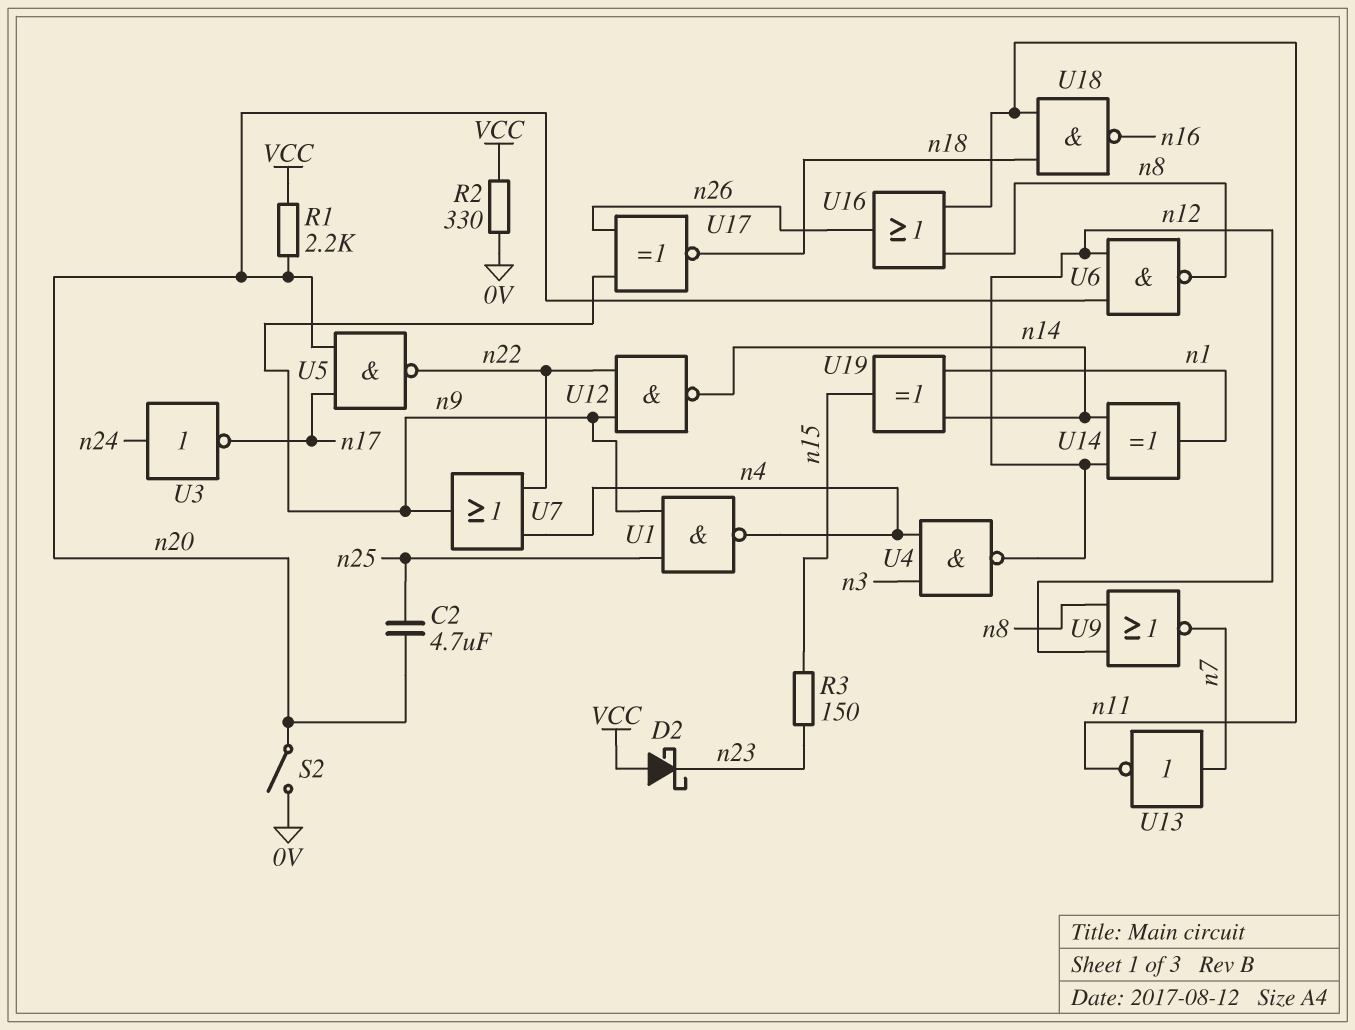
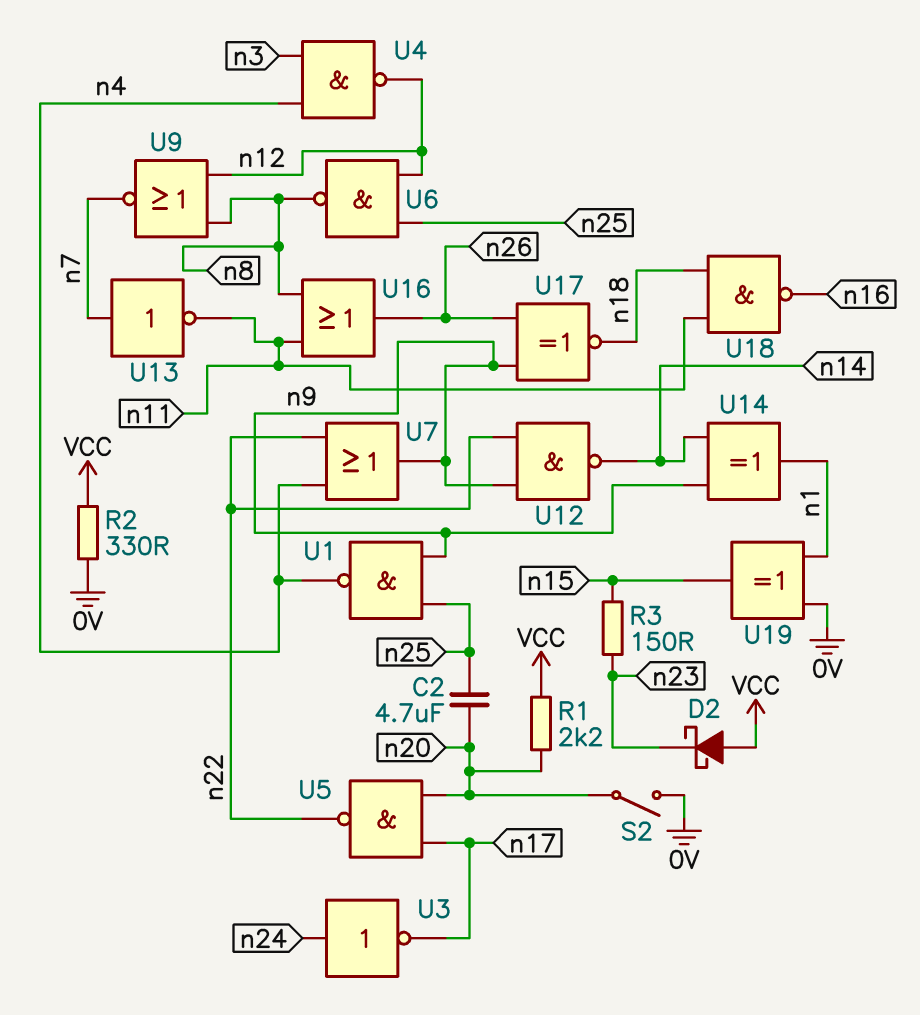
U6: NAND (in n12, in n20, out n8) -> NAND (in n12, in n25, out n8)
U14: XOR (in n12, in n14, out n1) -> XOR (in n9, in n14, out n1)
U19: XOR (in n1, in n14, out n15) -> XOR (in 0V, in n1, out n15)

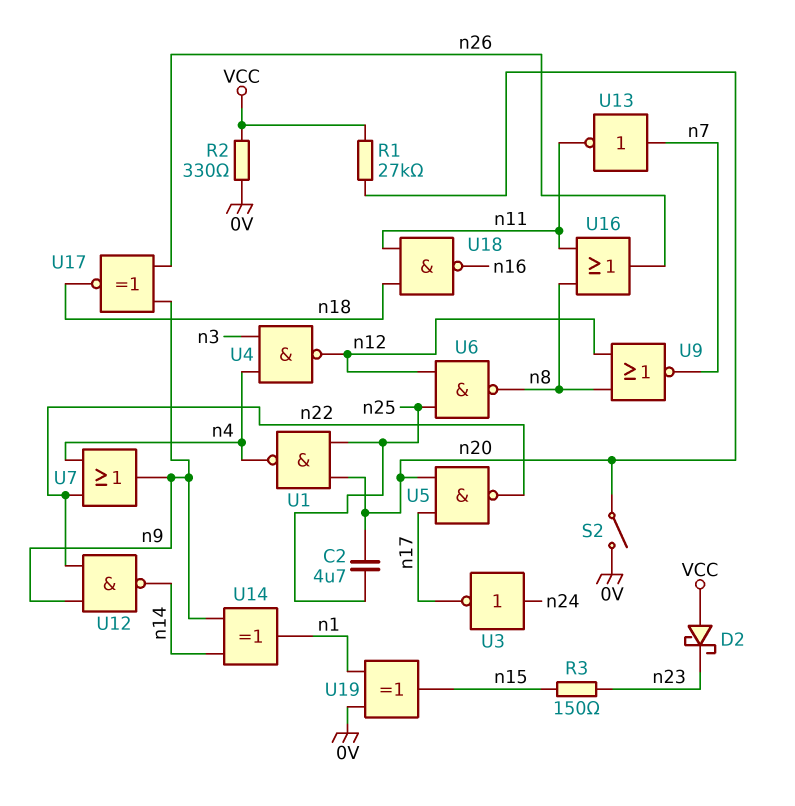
R1: 2.2k (VCC, n20) -> 27k (VCC, n20)
U1: NAND (in n9, in n25, out n4) -> NAND (in n20, in n25, out n4)

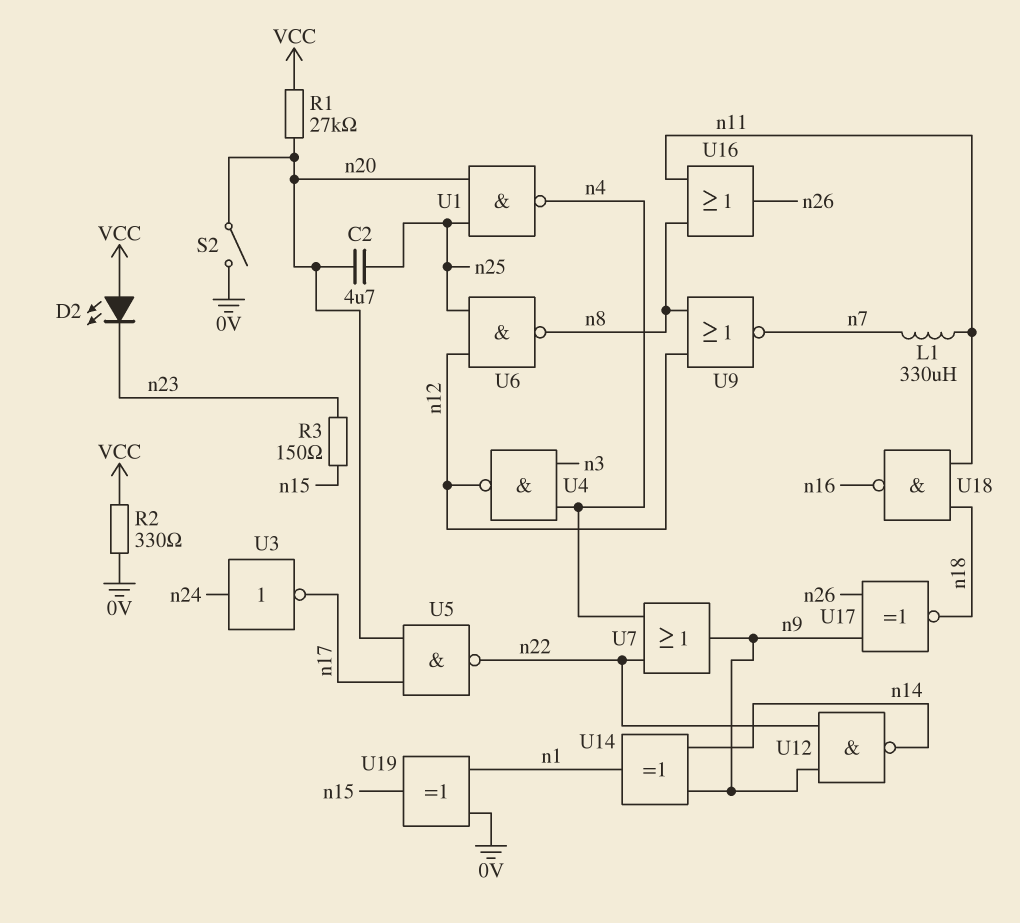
D2: schottky (A VCC, K n23) -> LED (A VCC, K n23)
L1: none -> 330uH (n7, n11)
U13: NOT (in n7, out n11) -> none

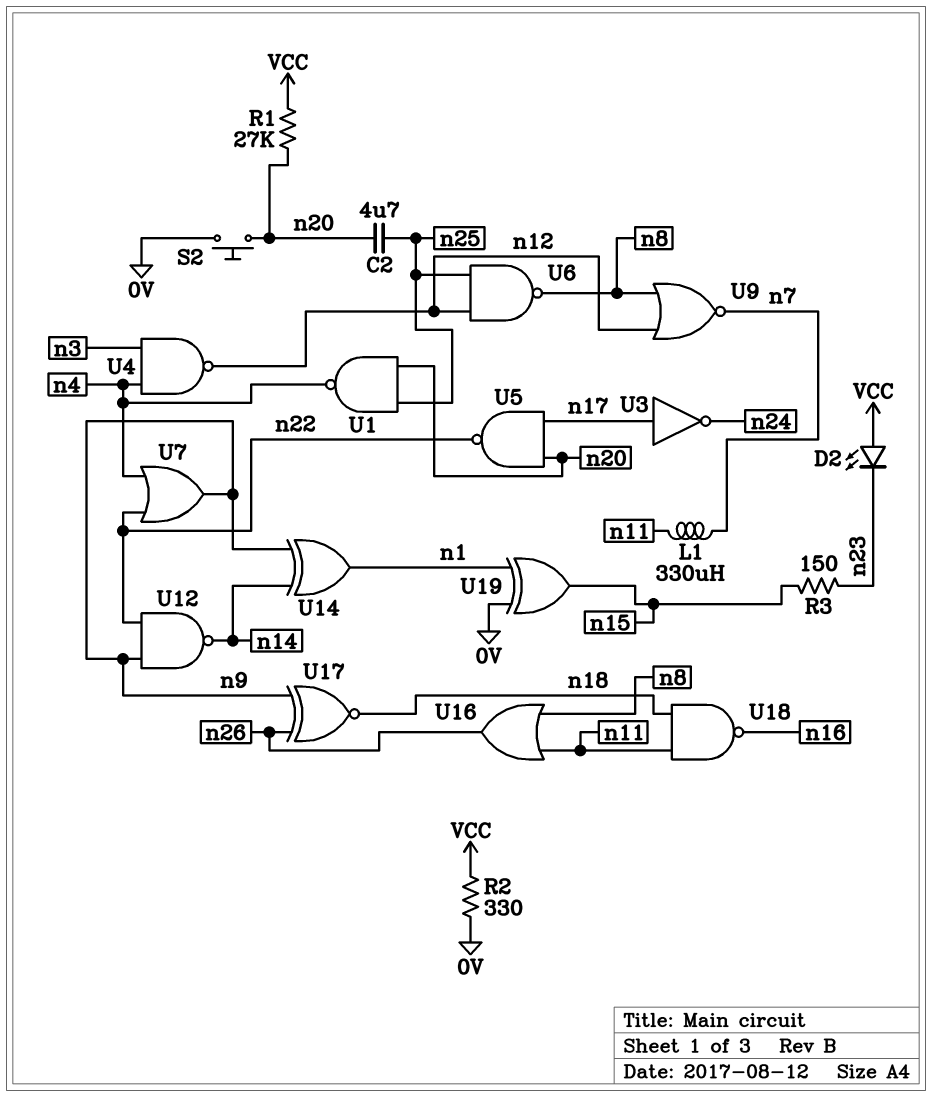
S2: switch (0V, n20) -> button (0V, n20)
U3: NOT (in n24, out n17) -> NOT (in n17, out n24)

